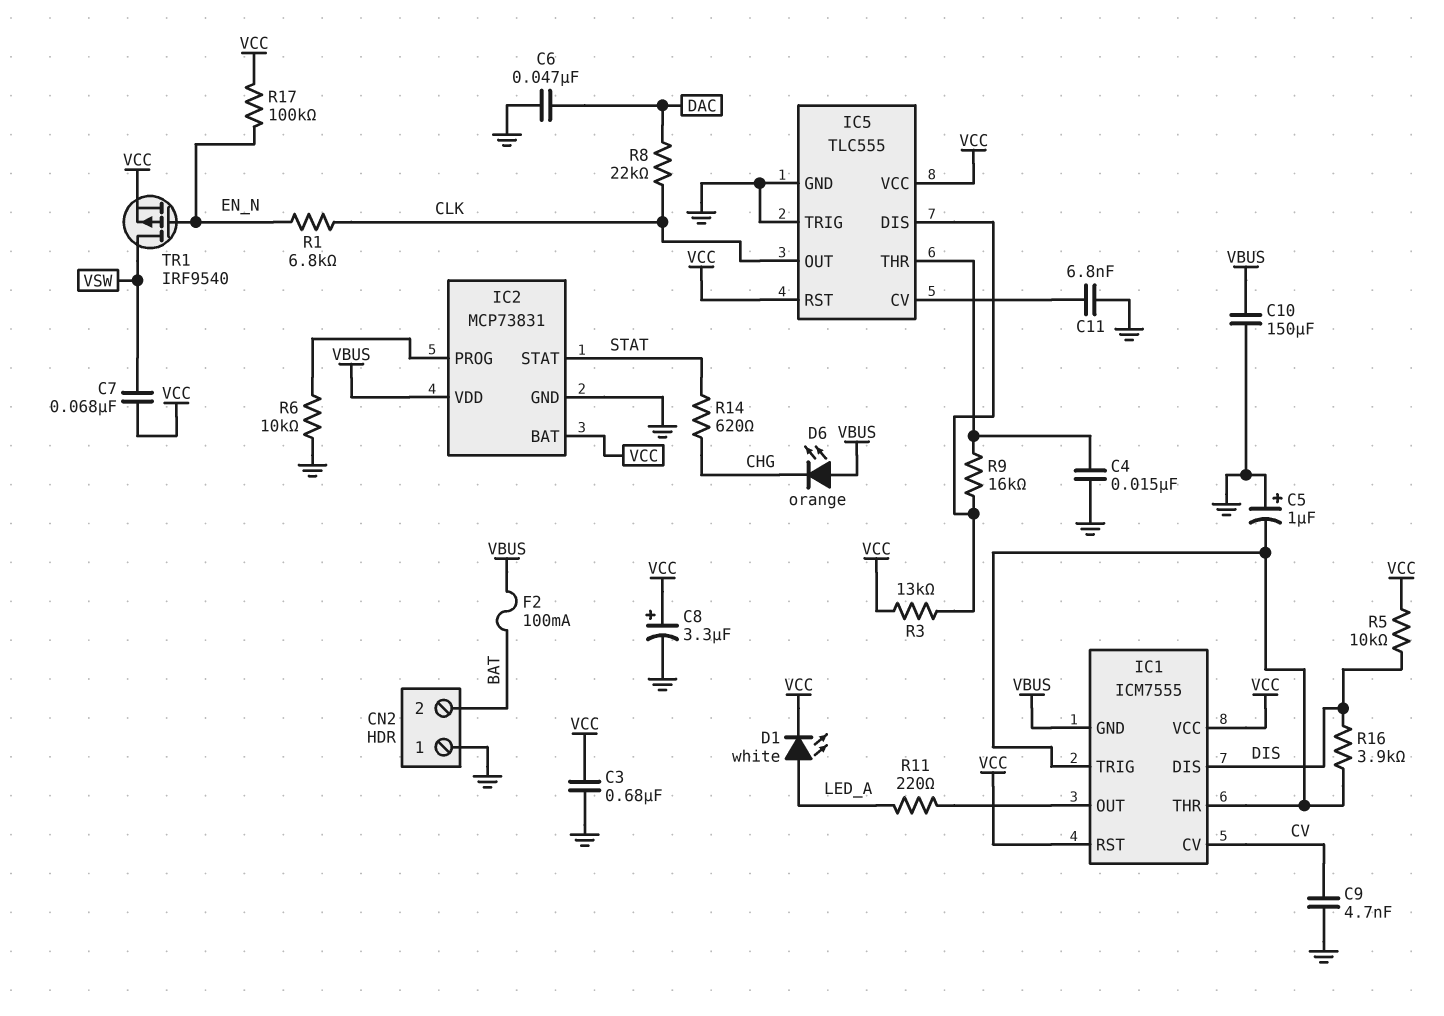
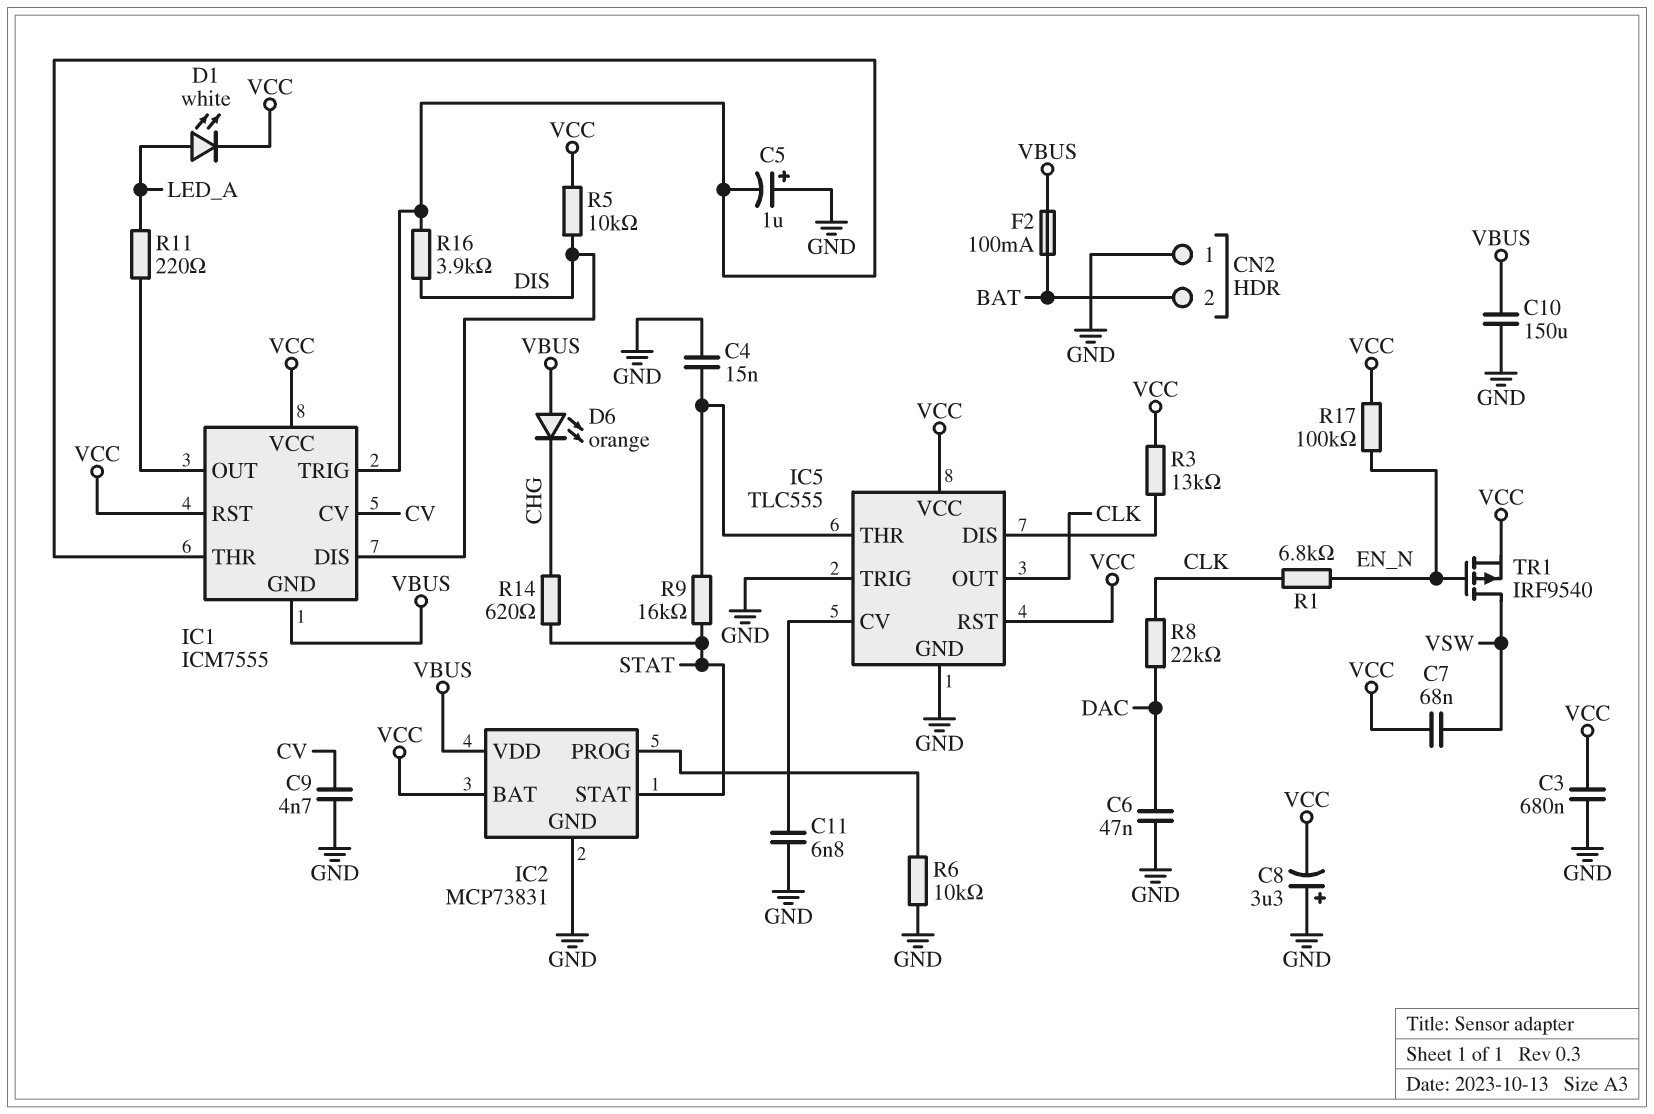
C8: 3.3uF (plus VCC, minus GND) -> 3.3uF (plus GND, minus VCC)
R9: 16k (IC5/DIS, IC5/THR) -> 16k (IC5/THR, STAT)

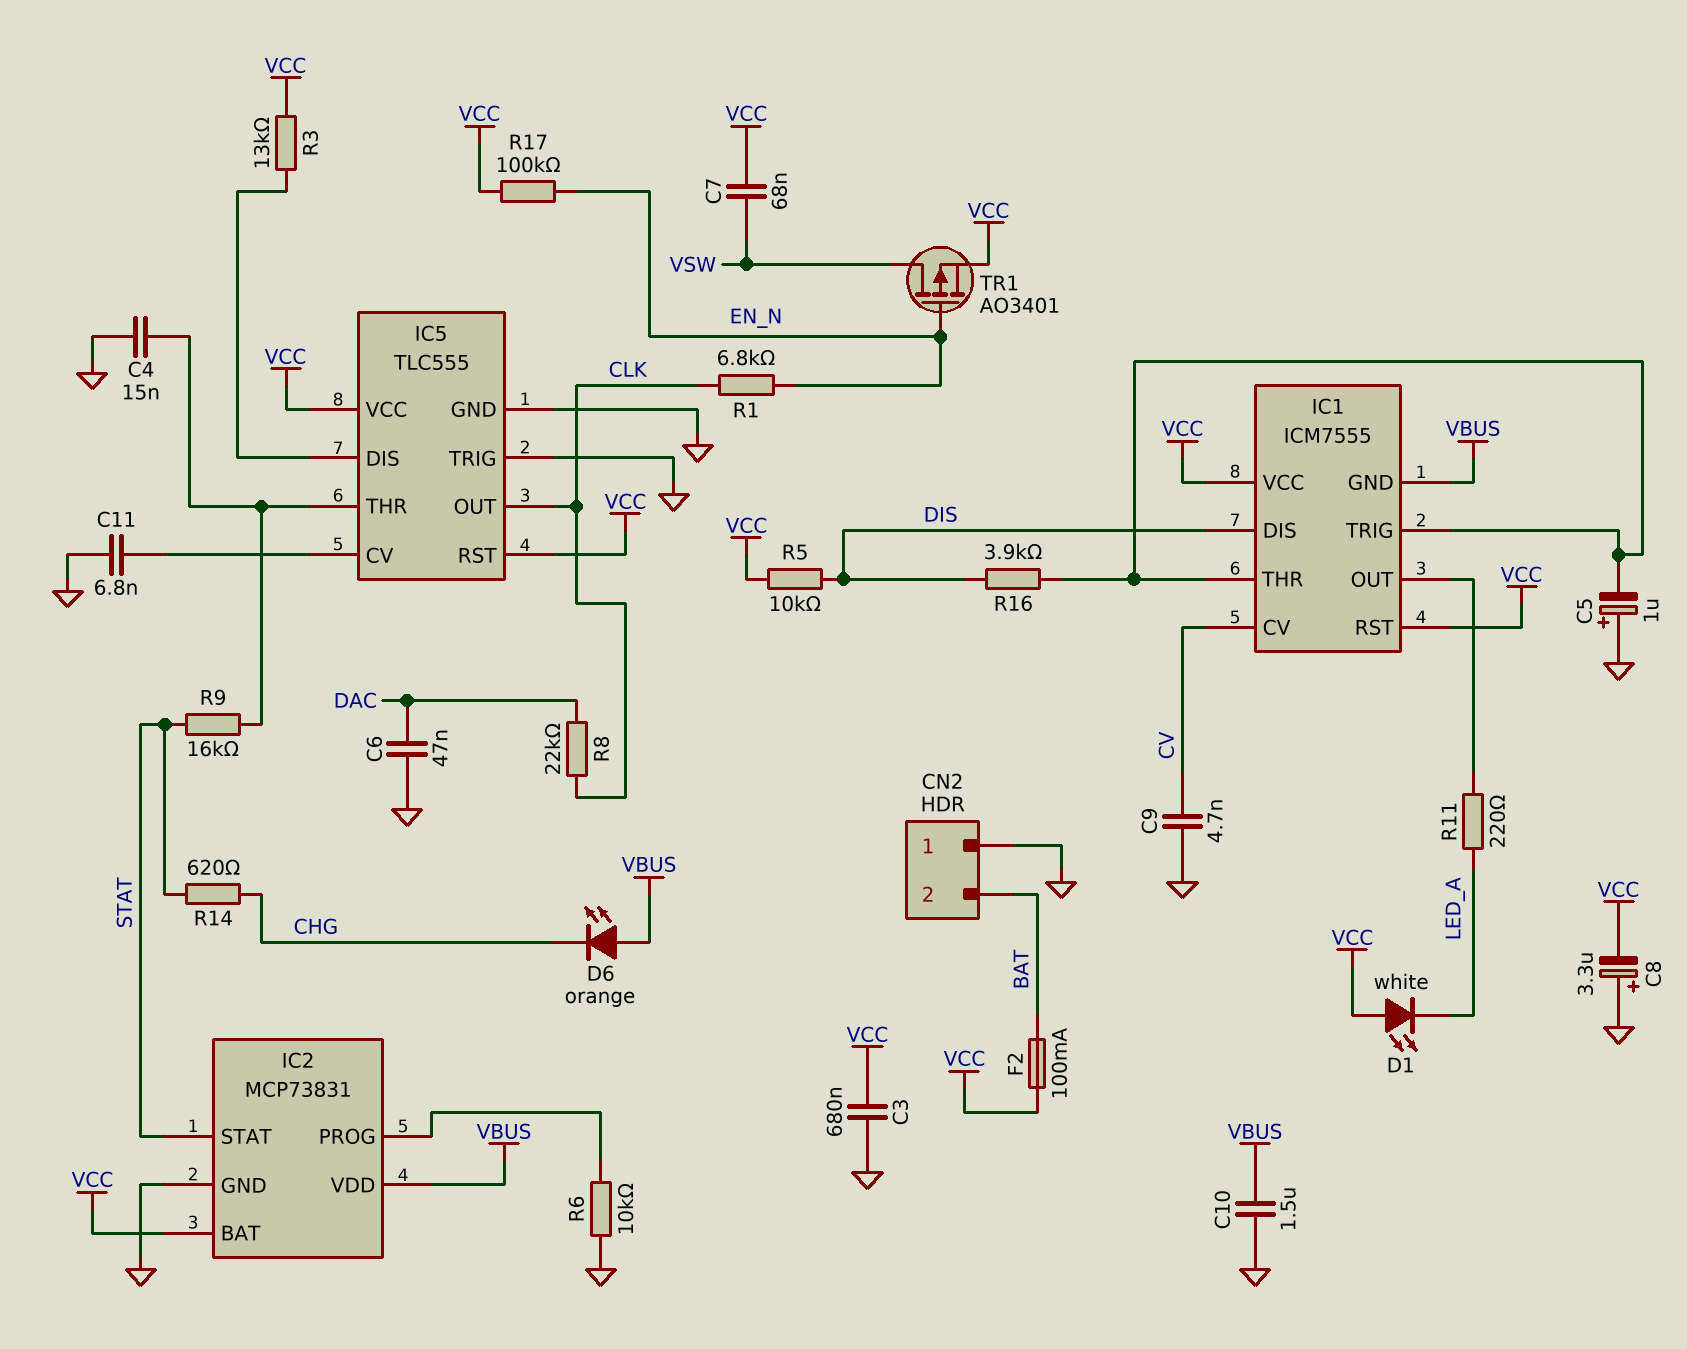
C10: 150uF (GND, VBUS) -> 1.5uF (GND, VBUS)
D1: LED white (A LED_A, K VCC) -> LED white (A VCC, K LED_A)
F2: 100mA (BAT, VBUS) -> 100mA (BAT, VCC)
TR1: PMOS IRF9540 (G EN_N, D VSW, S VCC) -> PMOS AO3401 (G EN_N, D VSW, S VCC)

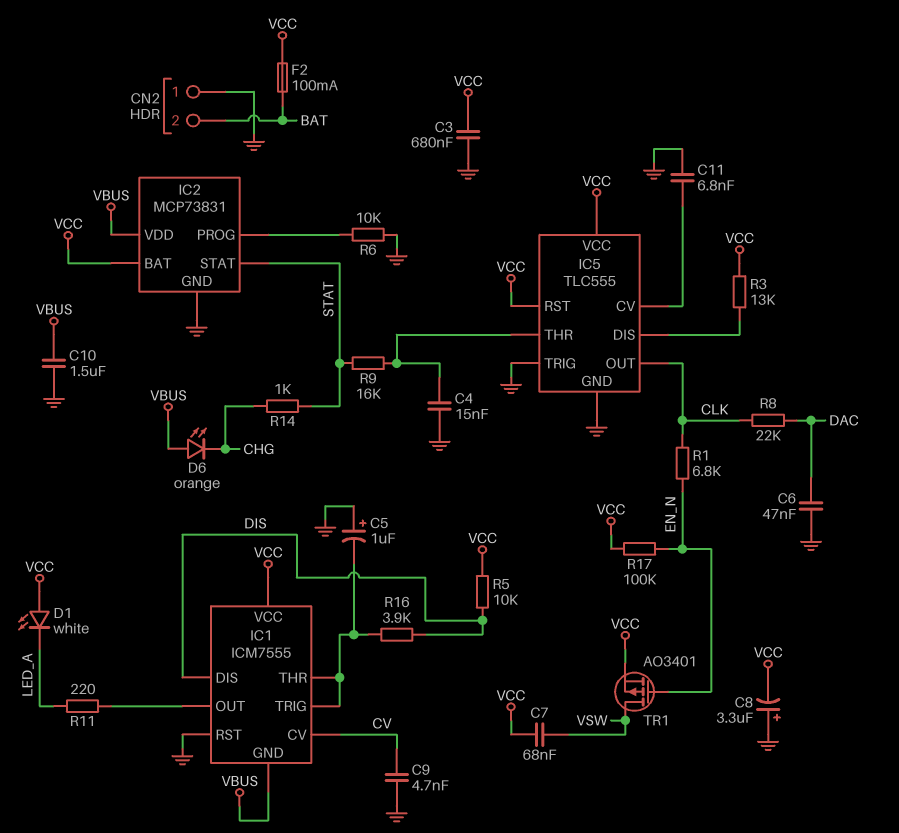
IC1 pin RST: VCC -> GND
R14: 620 (CHG, STAT) -> 1k (CHG, STAT)

